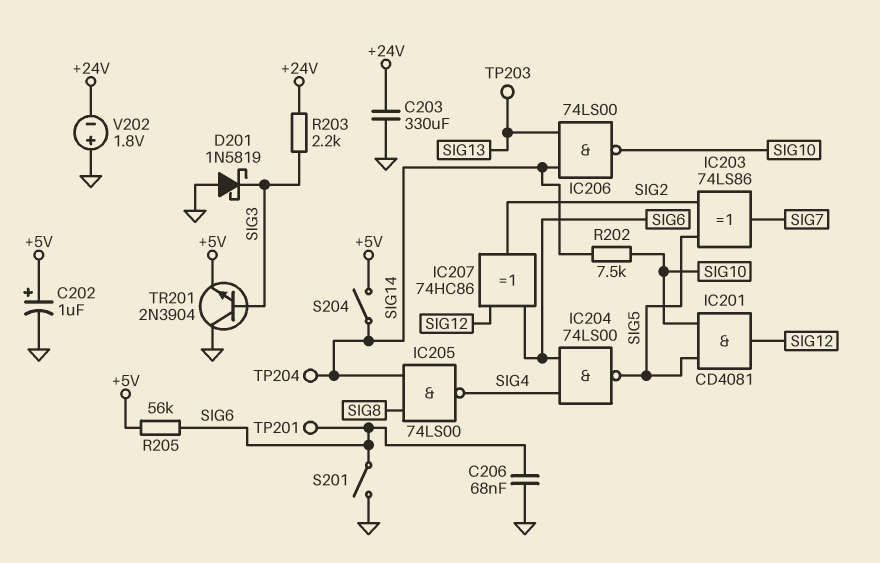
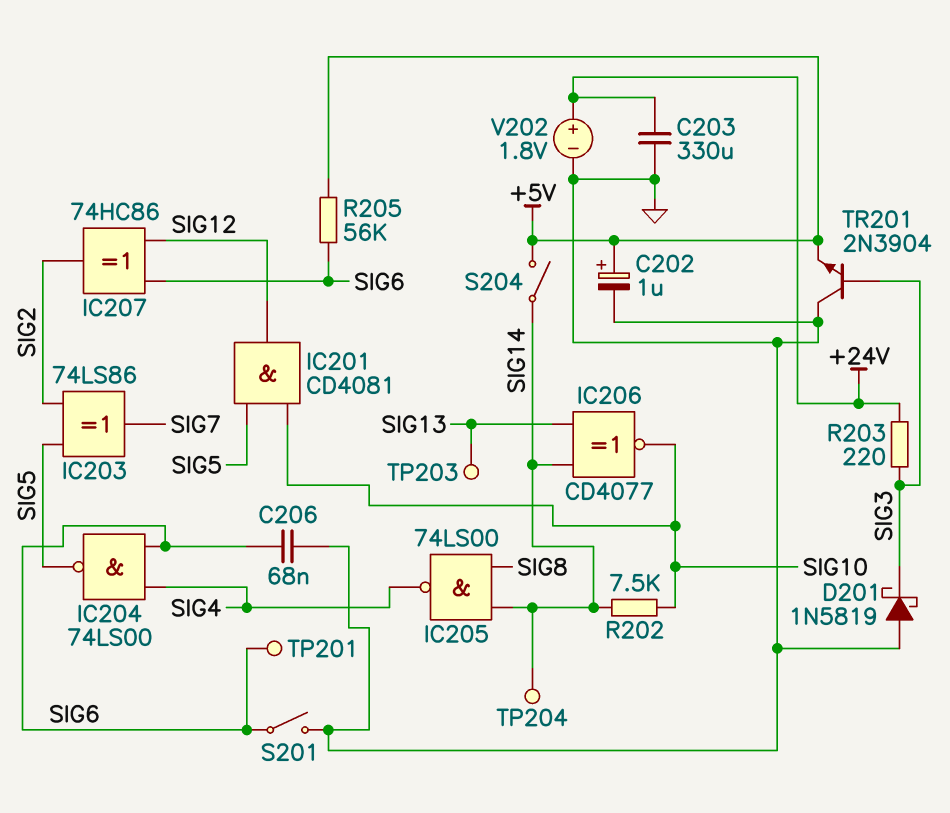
IC206: NAND 74LS00 (in SIG13, in SIG14, out SIG10) -> XNOR CD4077 (in SIG13, in SIG14, out SIG10)
R203: 2.2k (+24V, SIG3) -> 220 (+24V, SIG3)
V202: 1.8V (plus GND, minus +24V) -> 1.8V (plus +24V, minus GND)

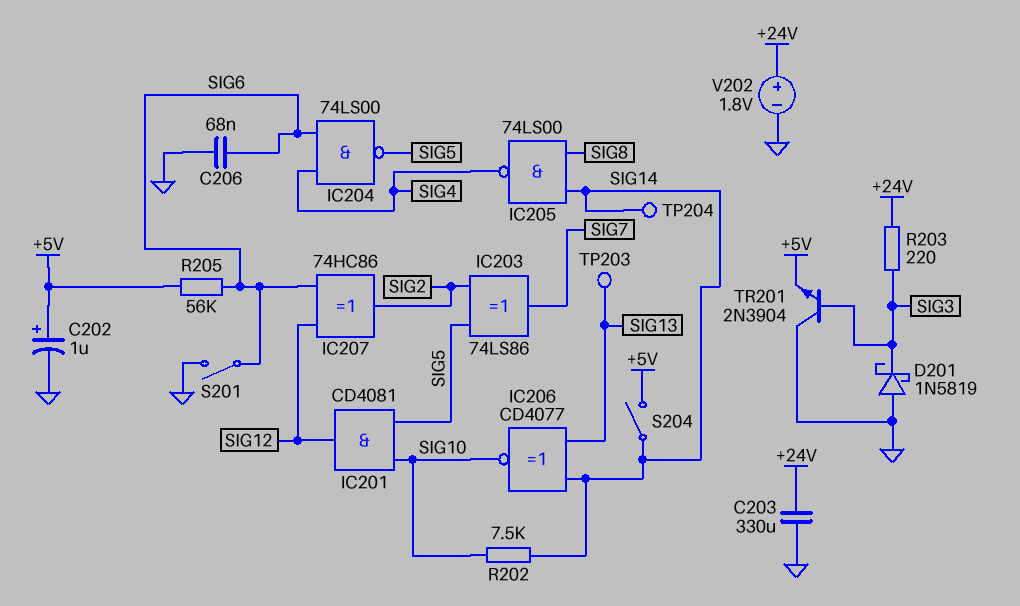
TP201: test point (SIG6) -> none

